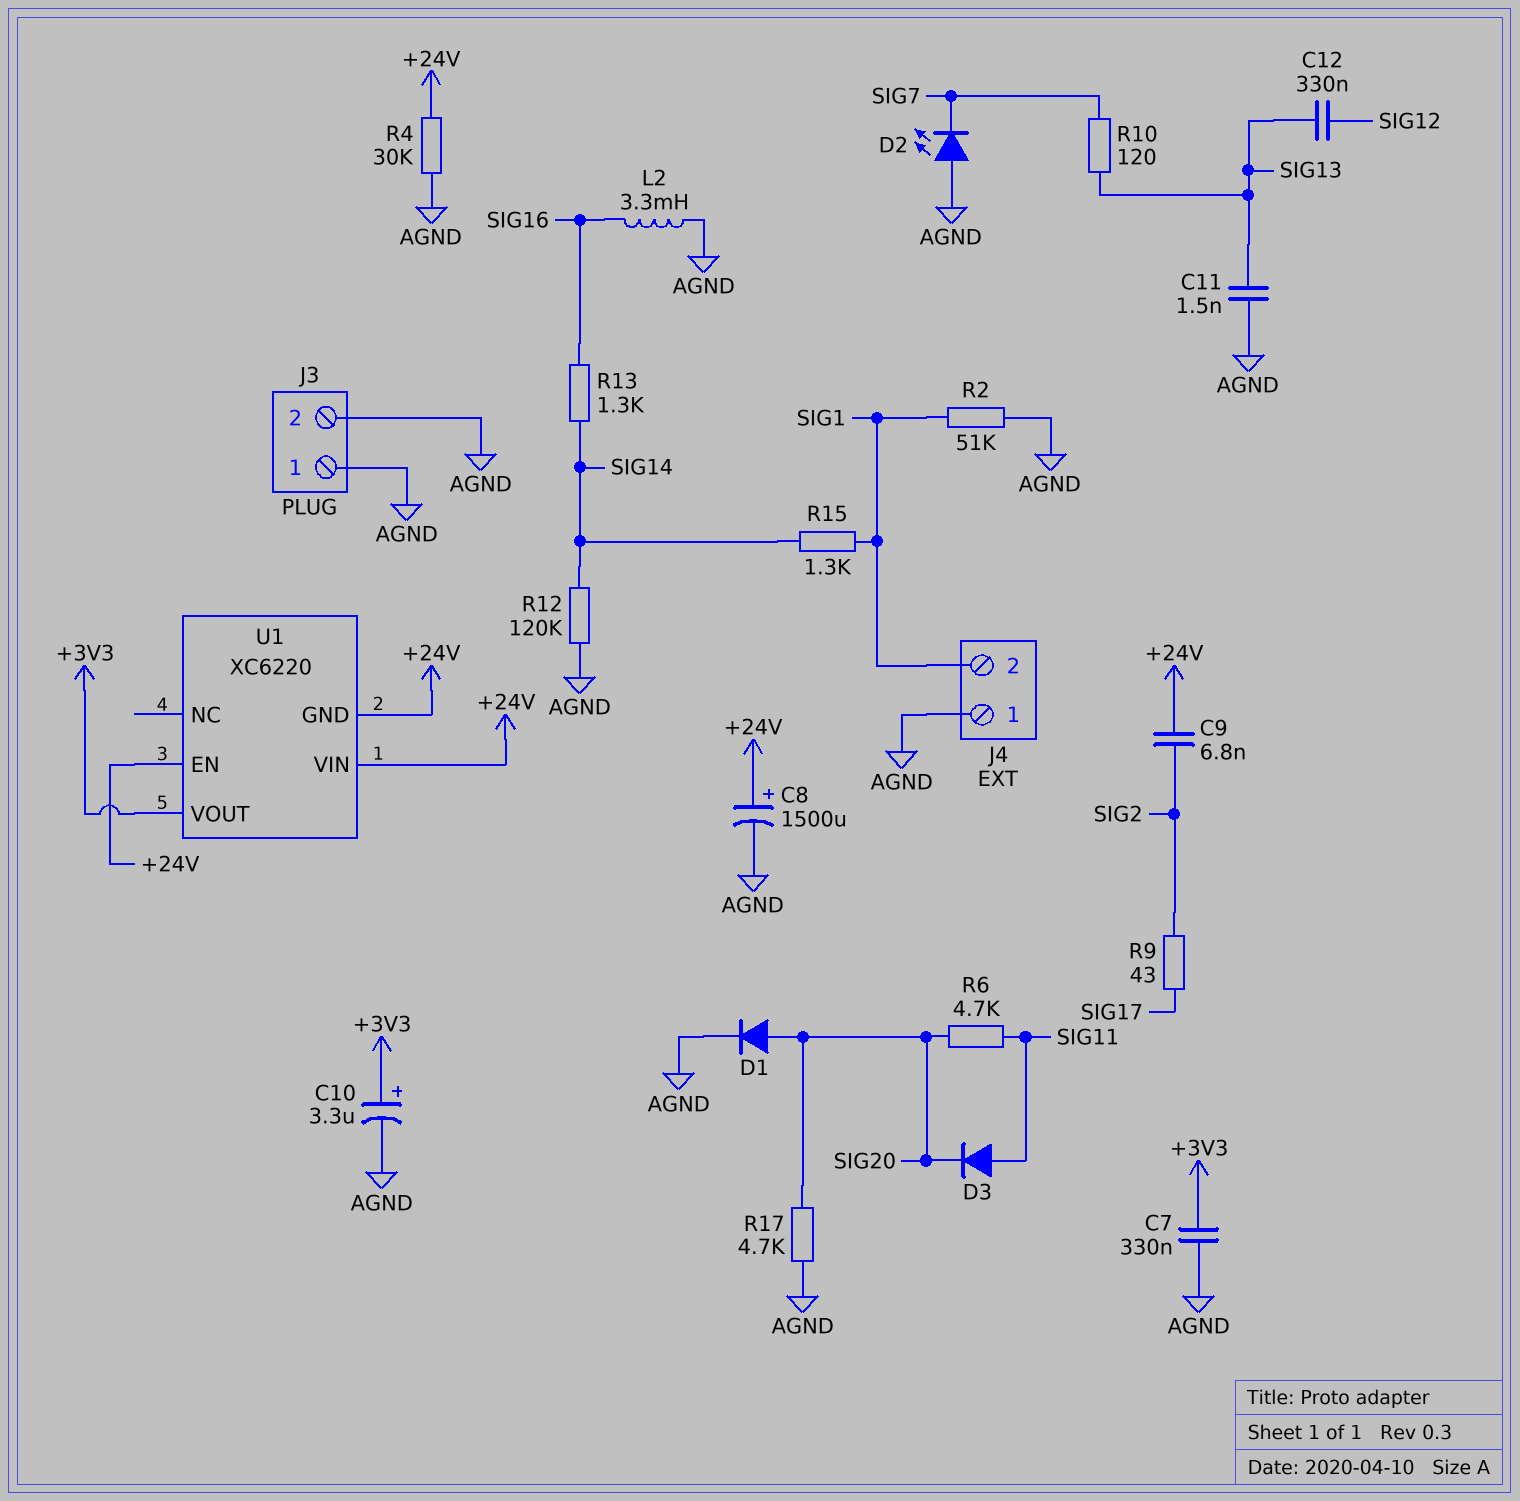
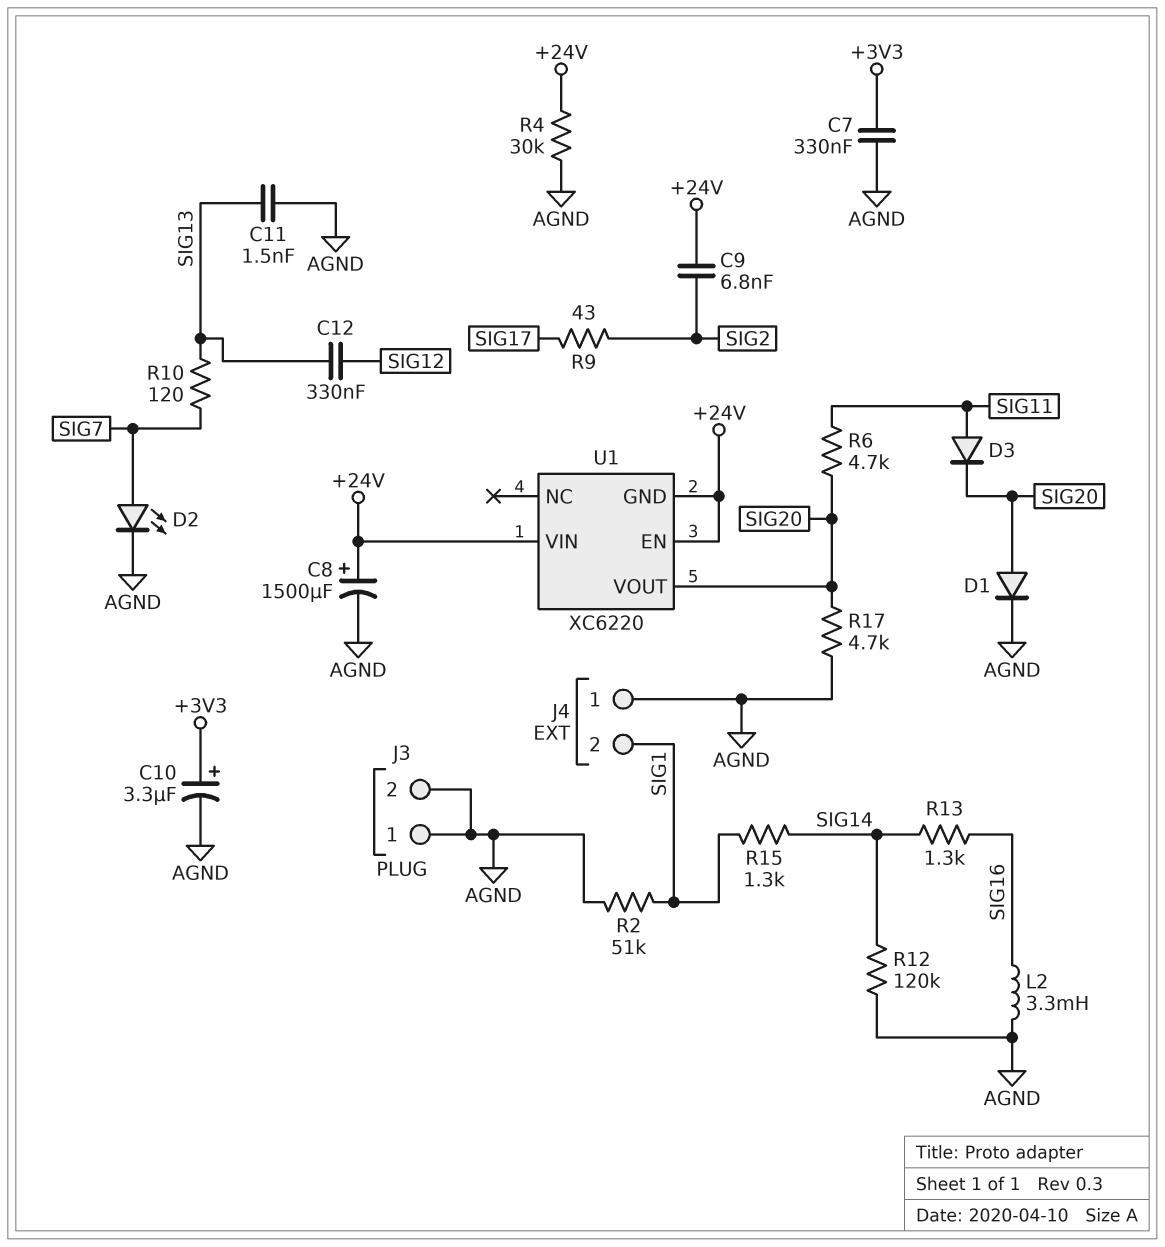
D2: LED (A AGND, K SIG7) -> LED (A SIG7, K AGND)
U1 pin VOUT: +3V3 -> SIG20

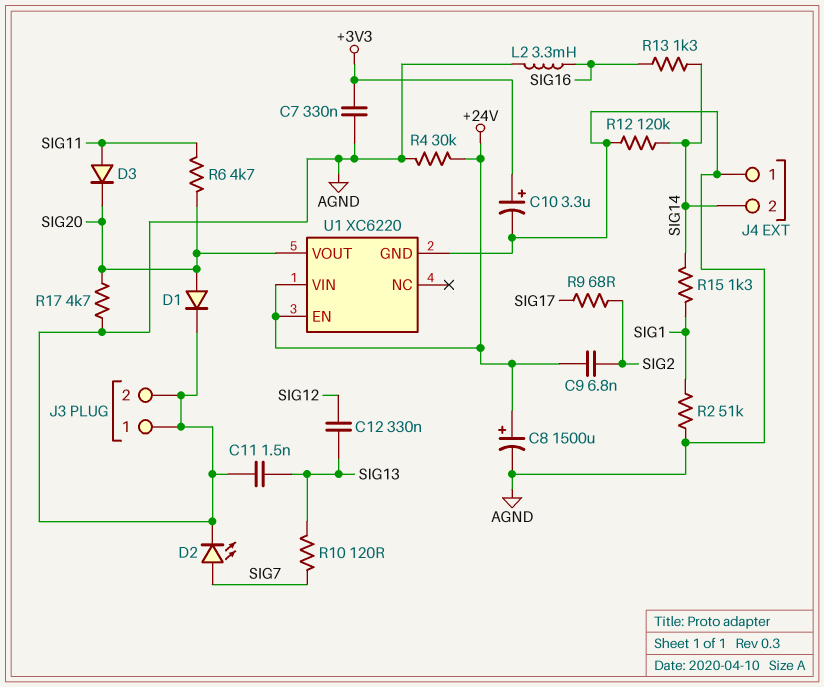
J4 pin 2: SIG1 -> SIG14
R9: 43 (SIG2, SIG17) -> 68 (SIG2, SIG17)
U1 pin GND: +24V -> AGND

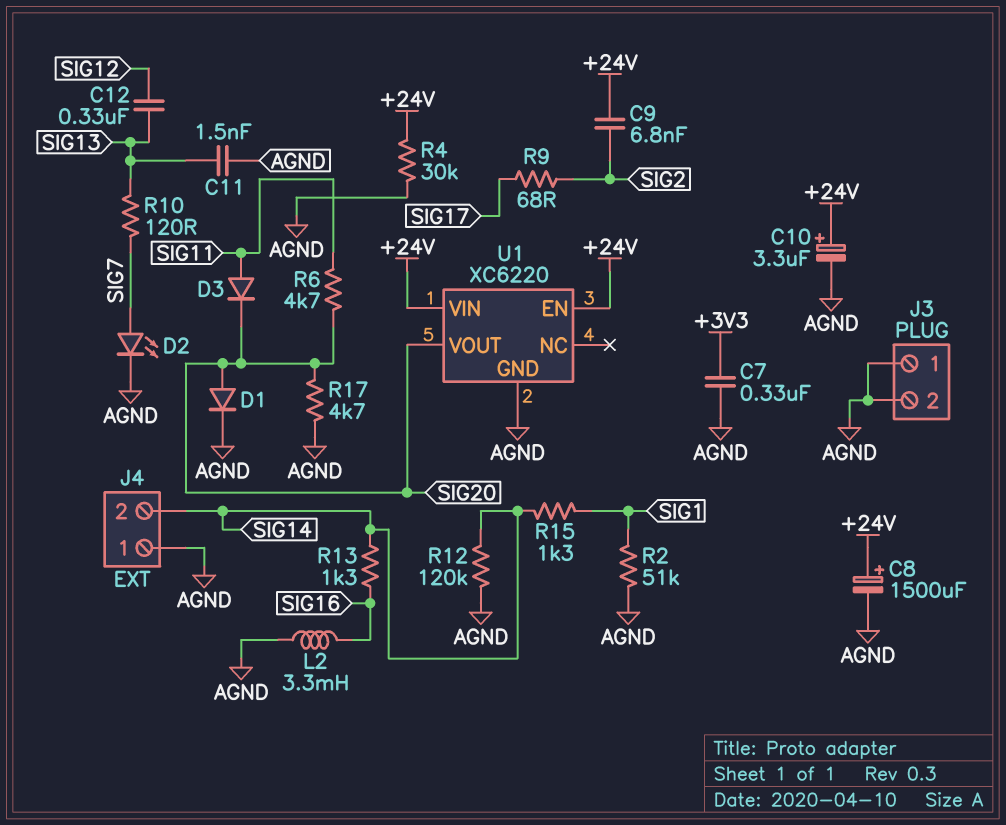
C10: 3.3uF (plus +3V3, minus AGND) -> 3.3uF (plus +24V, minus AGND)

